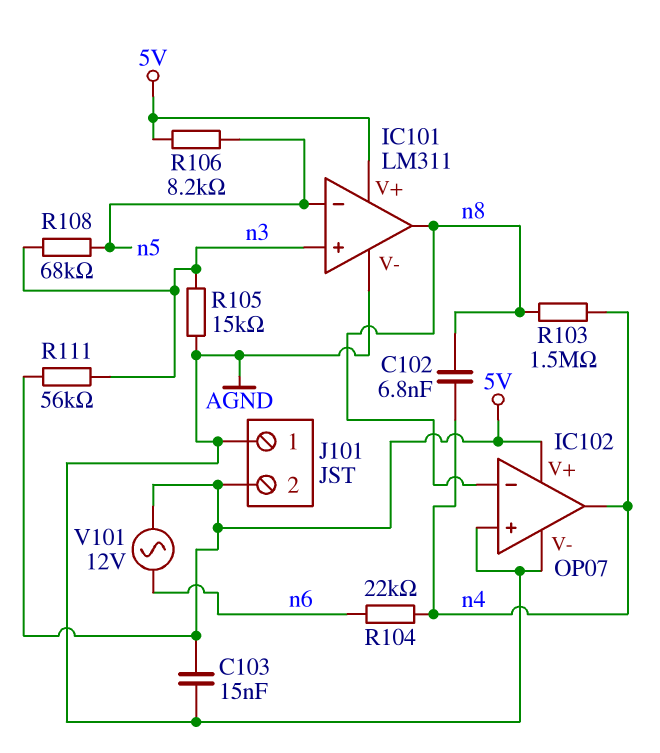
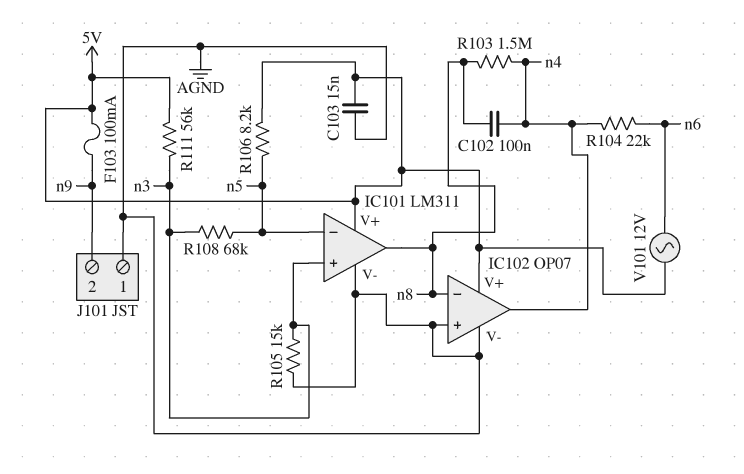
C102: 6.8nF (n4, n8) -> 100nF (n4, n8)
F103: none -> 100mA (5V, n9)
J101 pin 2: 5V -> n9

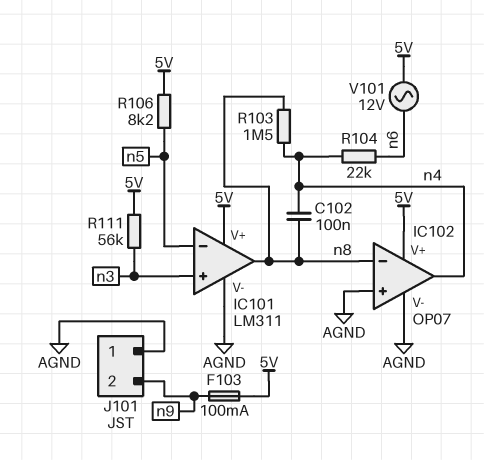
C103: 15nF (5V, AGND) -> none
R105: 15k (AGND, n3) -> none
R108: 68k (n3, n5) -> none

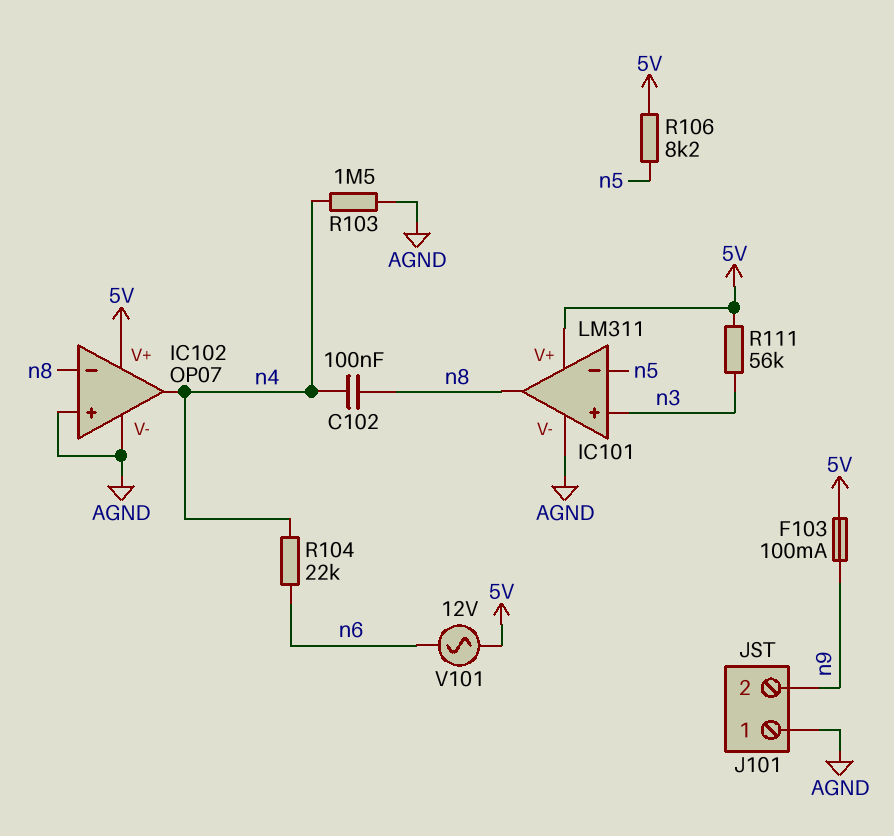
R103: 1.5M (n4, n8) -> 1.5M (AGND, n4)

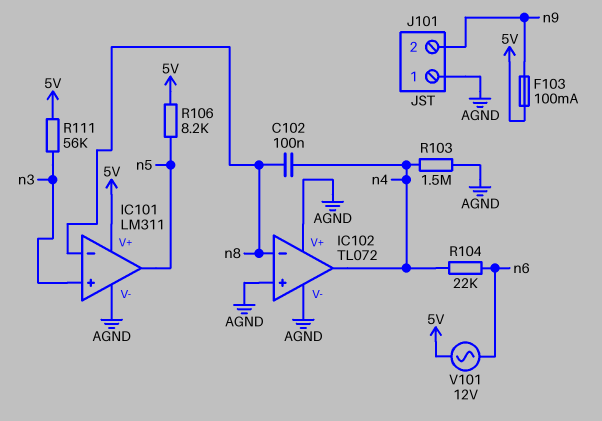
IC101 pin in-: n5 -> n8
IC101 pin out: n8 -> n5
IC102: OP07 -> TL072
IC102 pin V+: 5V -> AGND

